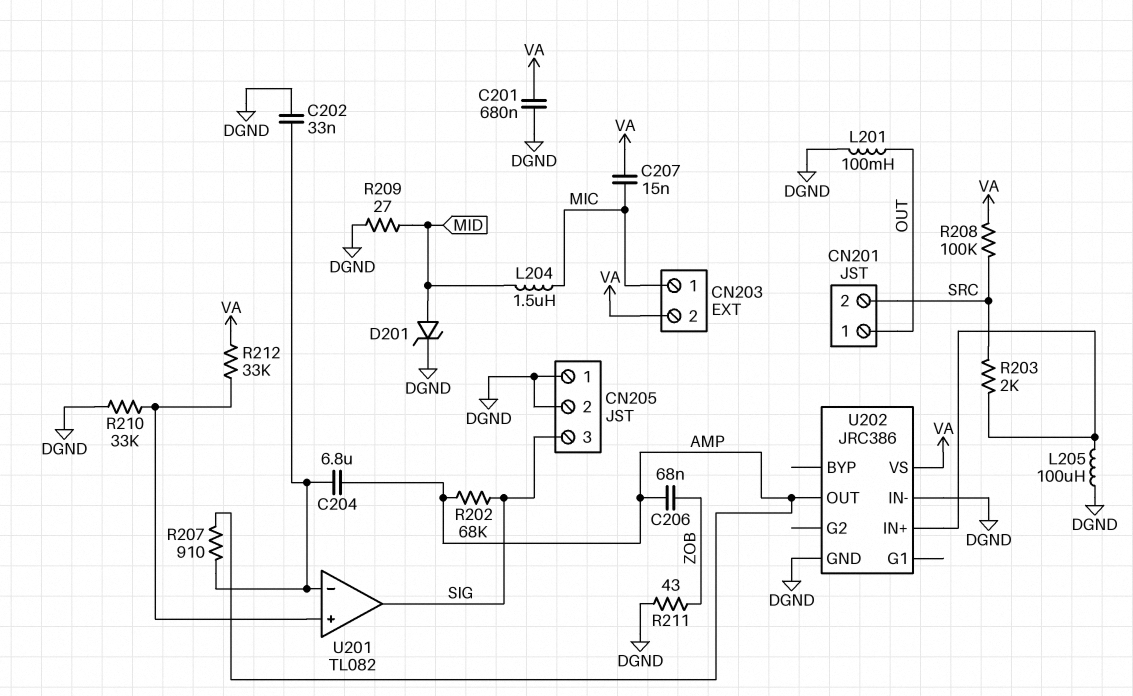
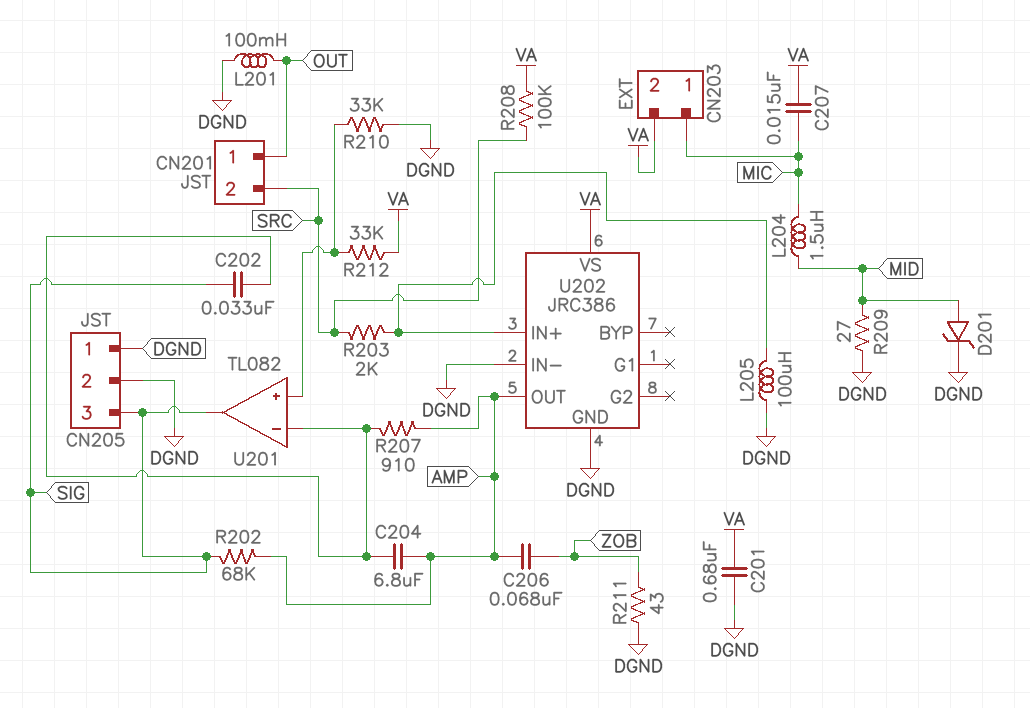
C202: 33nF (DGND, U201/in-) -> 33nF (SIG, U201/in-)

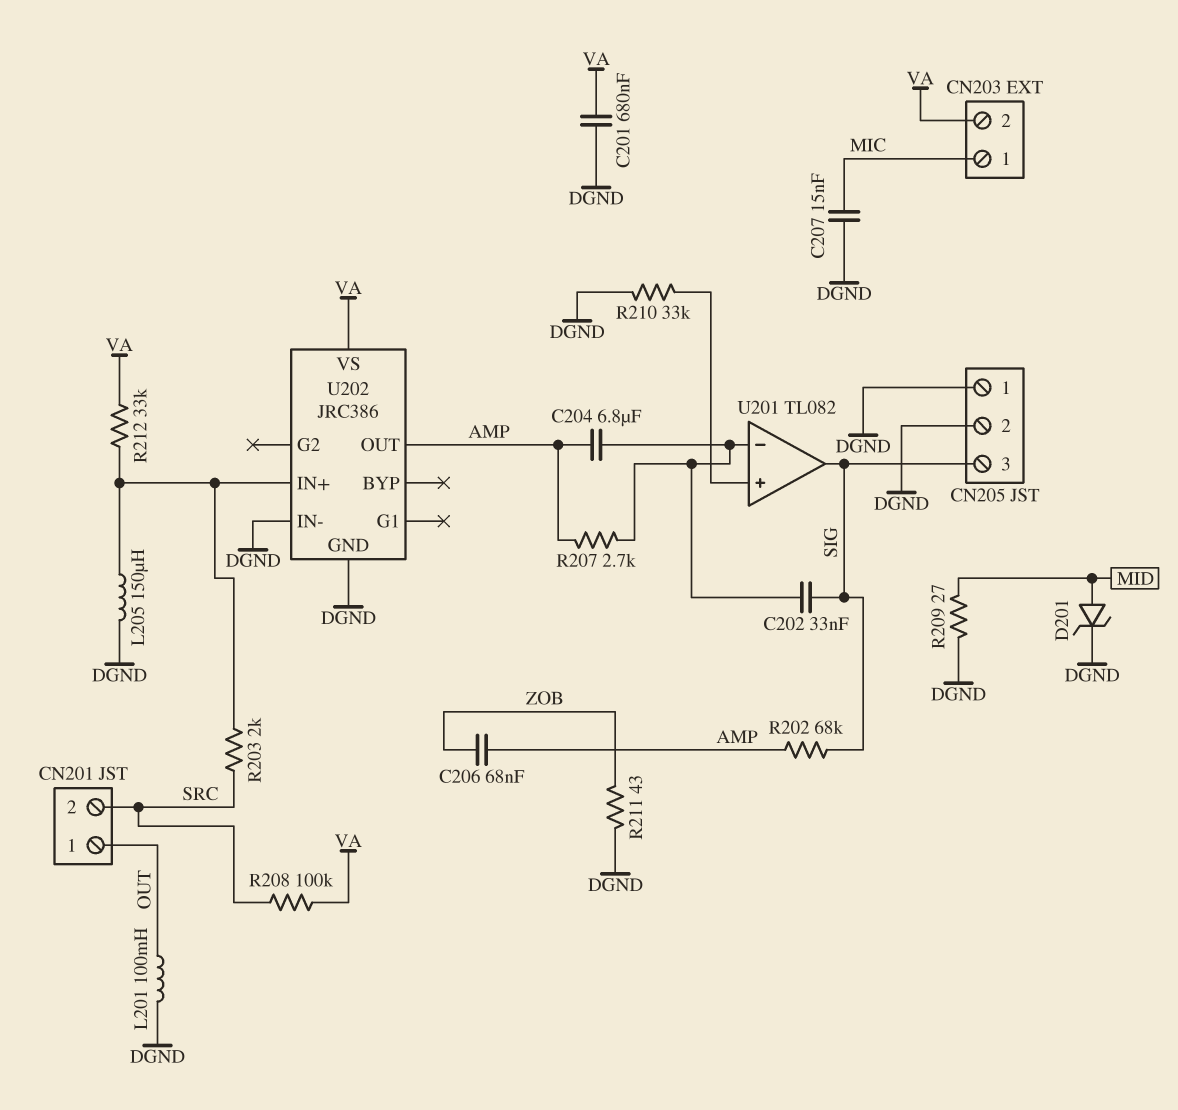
C207: 15nF (MIC, VA) -> 15nF (DGND, MIC)
L204: 1.5uH (MIC, MID) -> none
L205: 100uH (DGND, U202/IN+) -> 150uH (DGND, U202/IN+)
R207: 910 (AMP, U201/in-) -> 2.7k (AMP, U201/in-)
R212: 33k (U201/in+, VA) -> 33k (U202/IN+, VA)

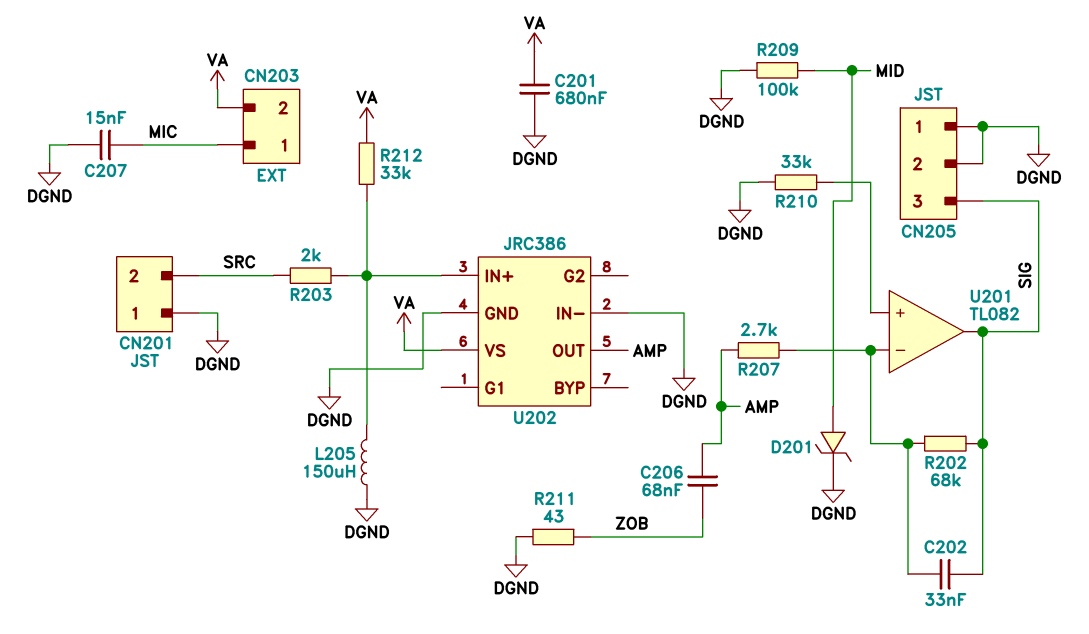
C204: 6.8uF (AMP, U201/in-) -> none
CN201 pin 1: OUT -> DGND
L201: 100mH (DGND, OUT) -> none
R202: 68k (AMP, SIG) -> 68k (SIG, U201/in-)
R208: 100k (SRC, VA) -> none
R209: 27 (DGND, MID) -> 100k (DGND, MID)

